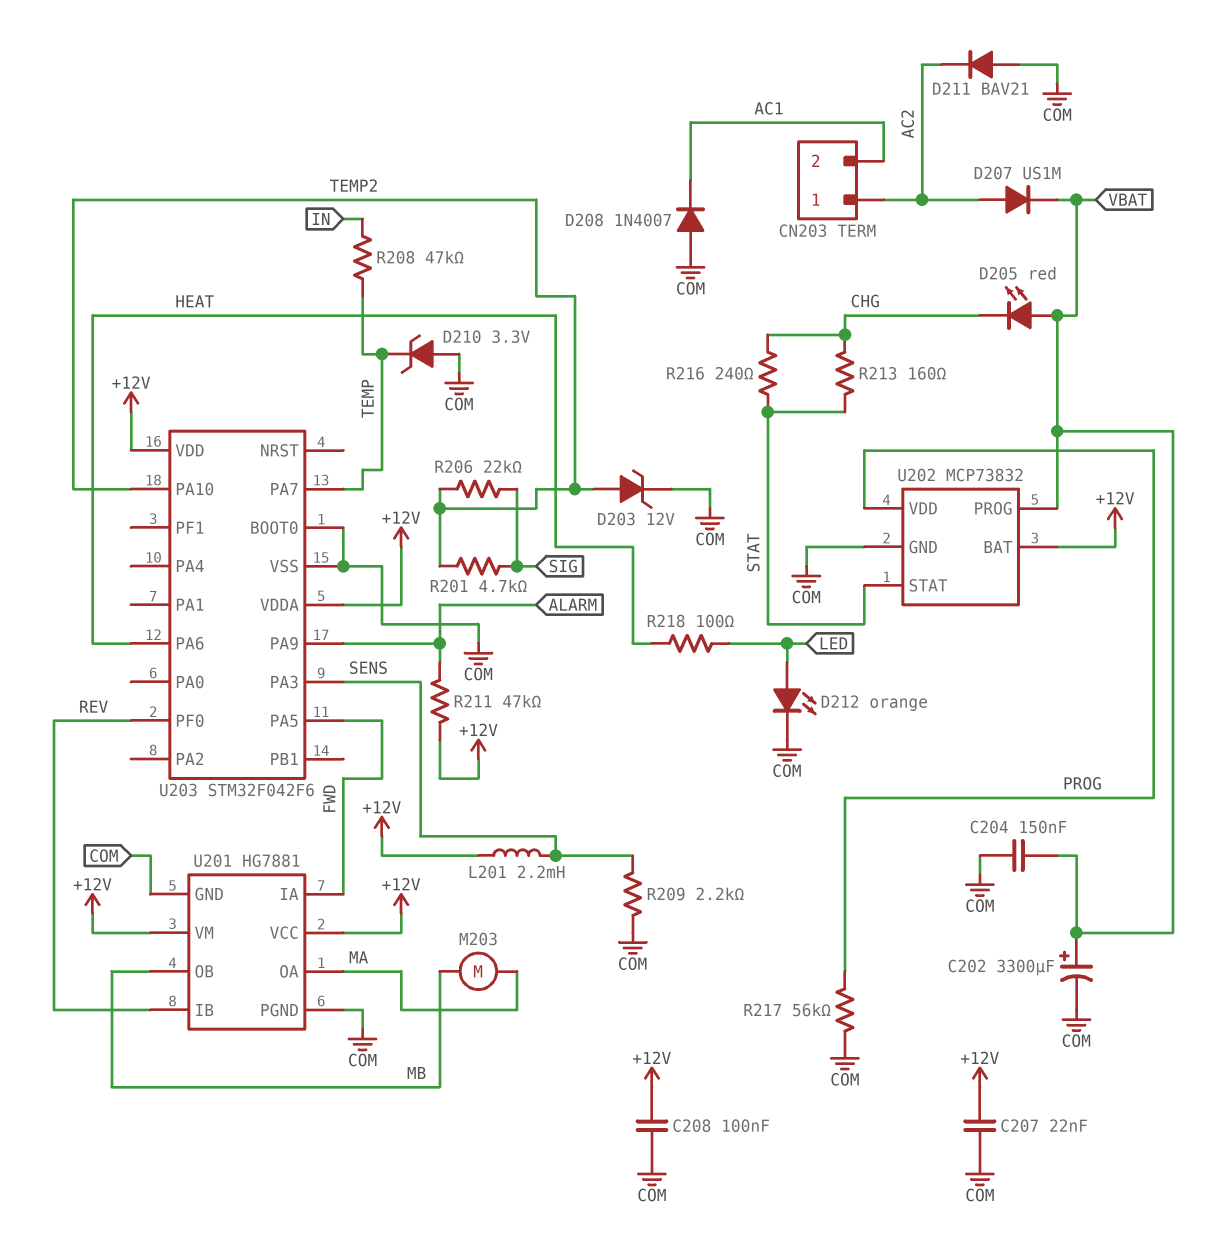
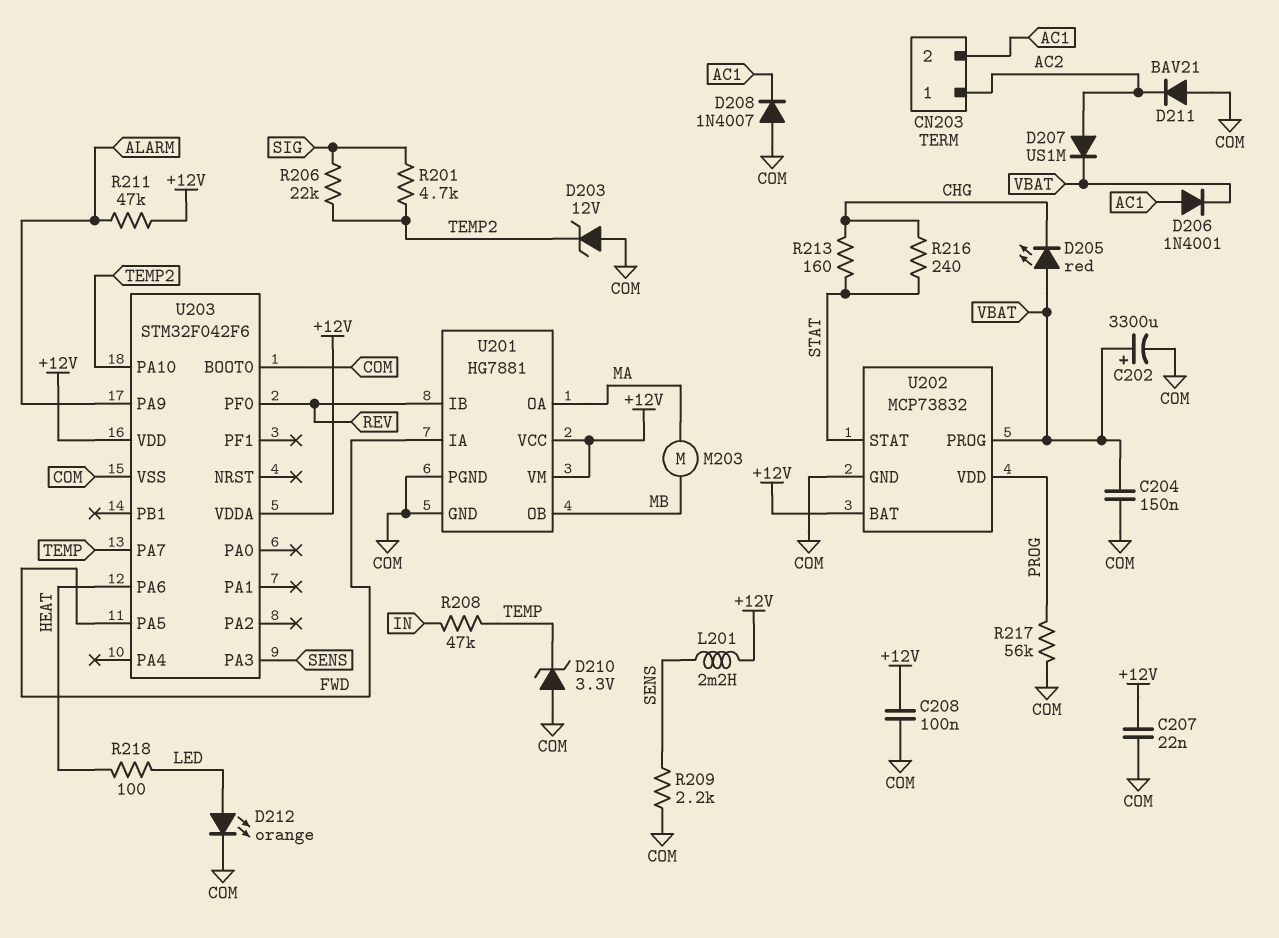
D203: zener 12V (A TEMP2, K COM) -> zener 12V (A COM, K TEMP2)
D206: none -> diode 1N4001 (A AC1, K VBAT)

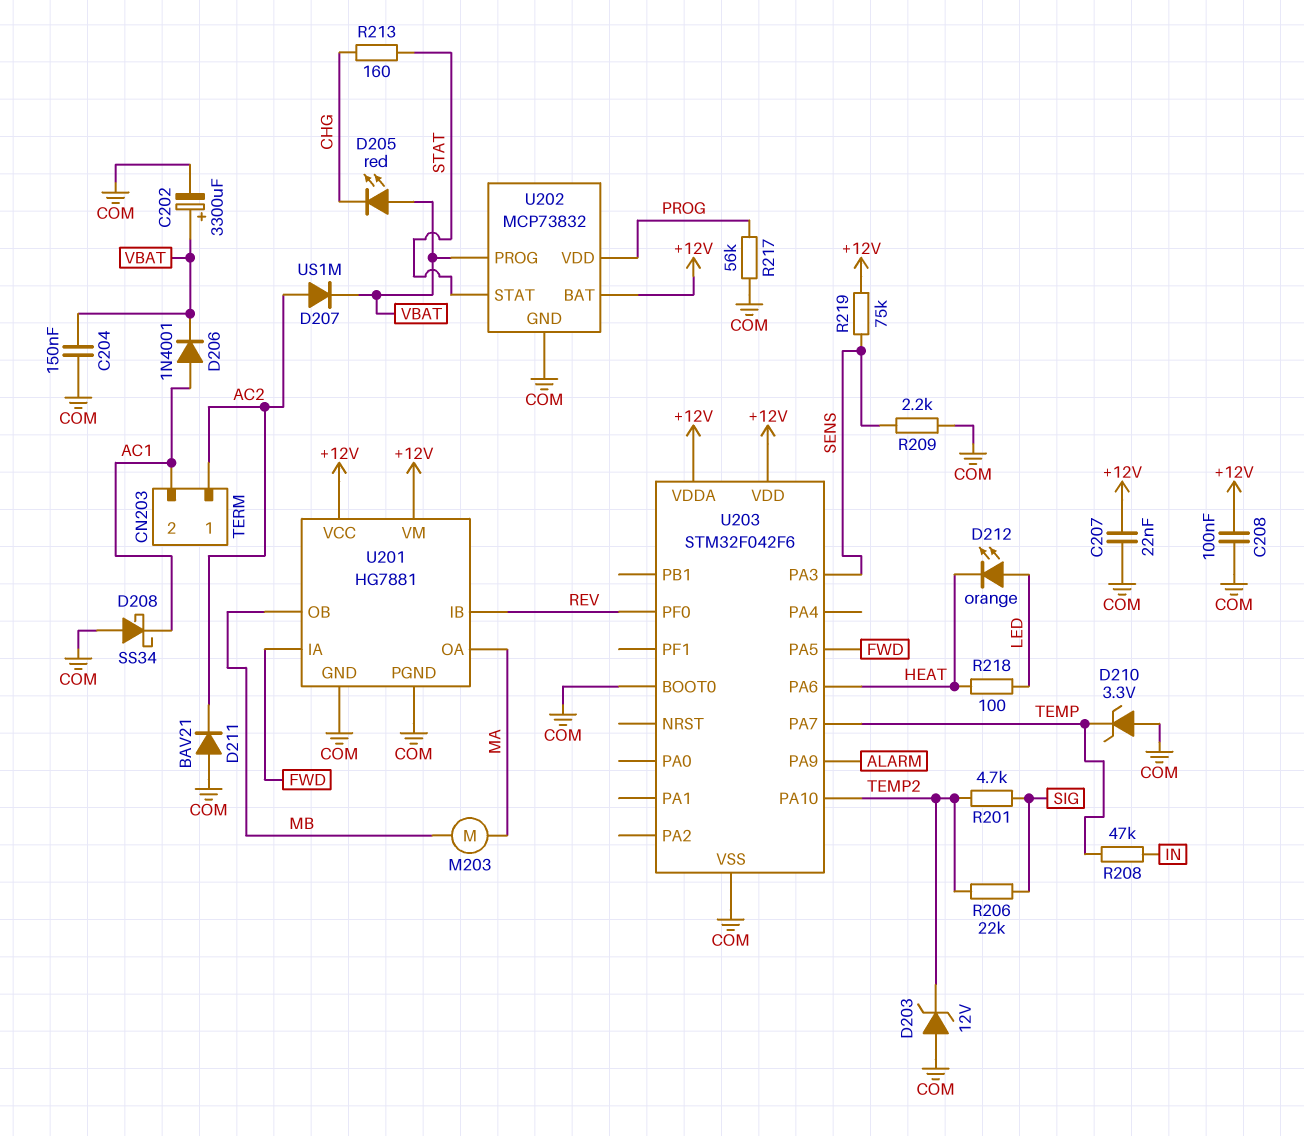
D208: diode 1N4007 (A COM, K AC1) -> schottky SS34 (A COM, K AC1)
D212: LED orange (A LED, K COM) -> LED orange (A LED, K HEAT)
L201: 2.2mH (+12V, SENS) -> none
R211: 47k (+12V, ALARM) -> none
R216: 240 (CHG, STAT) -> none
R219: none -> 75k (+12V, SENS)

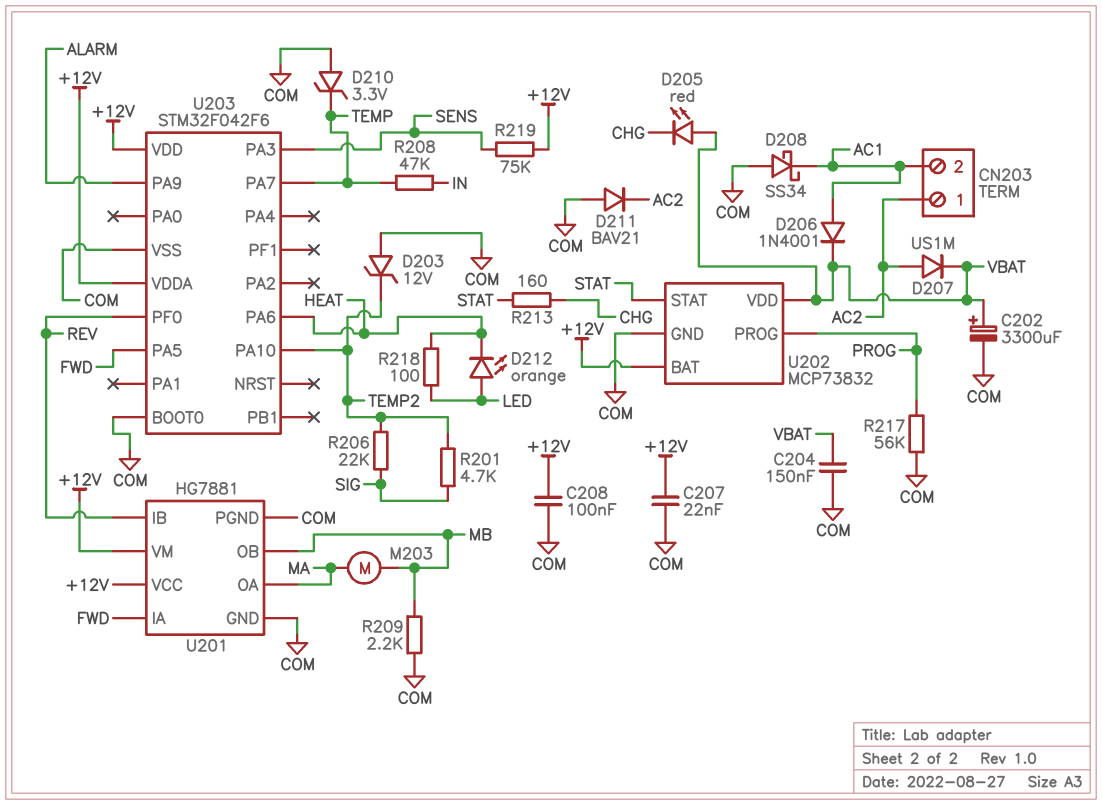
R209: 2.2k (COM, SENS) -> 2.2k (COM, MB)
U202 pin PROG: VBAT -> PROG
U202 pin VDD: PROG -> VBAT

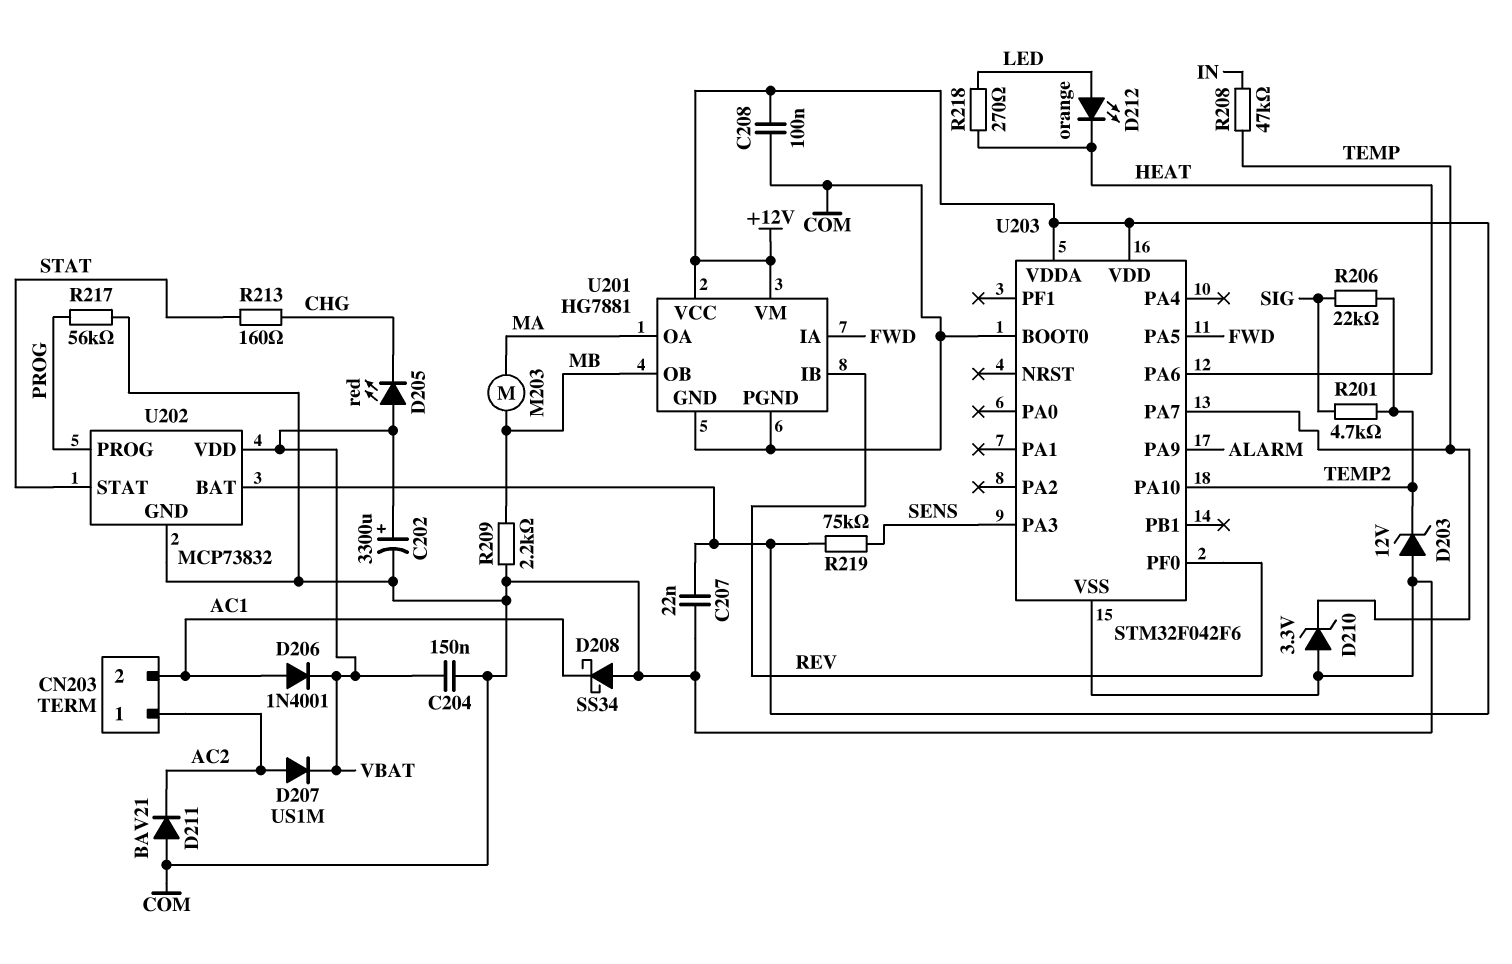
R218: 100 (HEAT, LED) -> 270 (HEAT, LED)

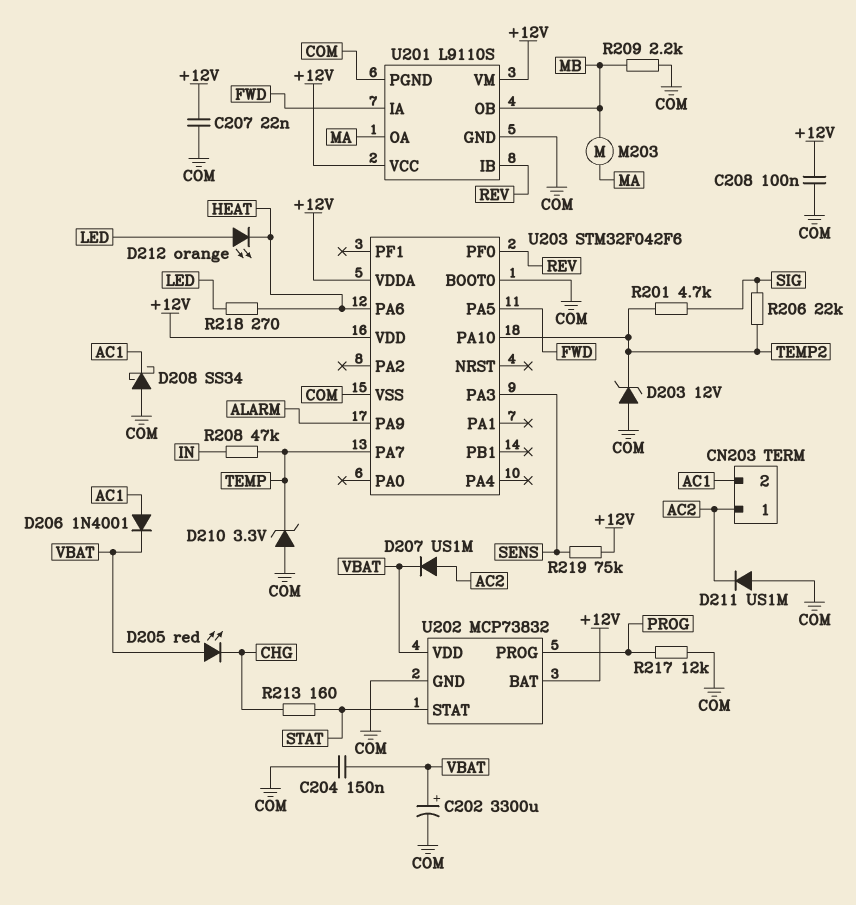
D211: diode BAV21 (A COM, K AC2) -> diode US1M (A COM, K AC2)
R217: 56k (COM, PROG) -> 12k (COM, PROG)
U201: HG7881 -> L9110S

